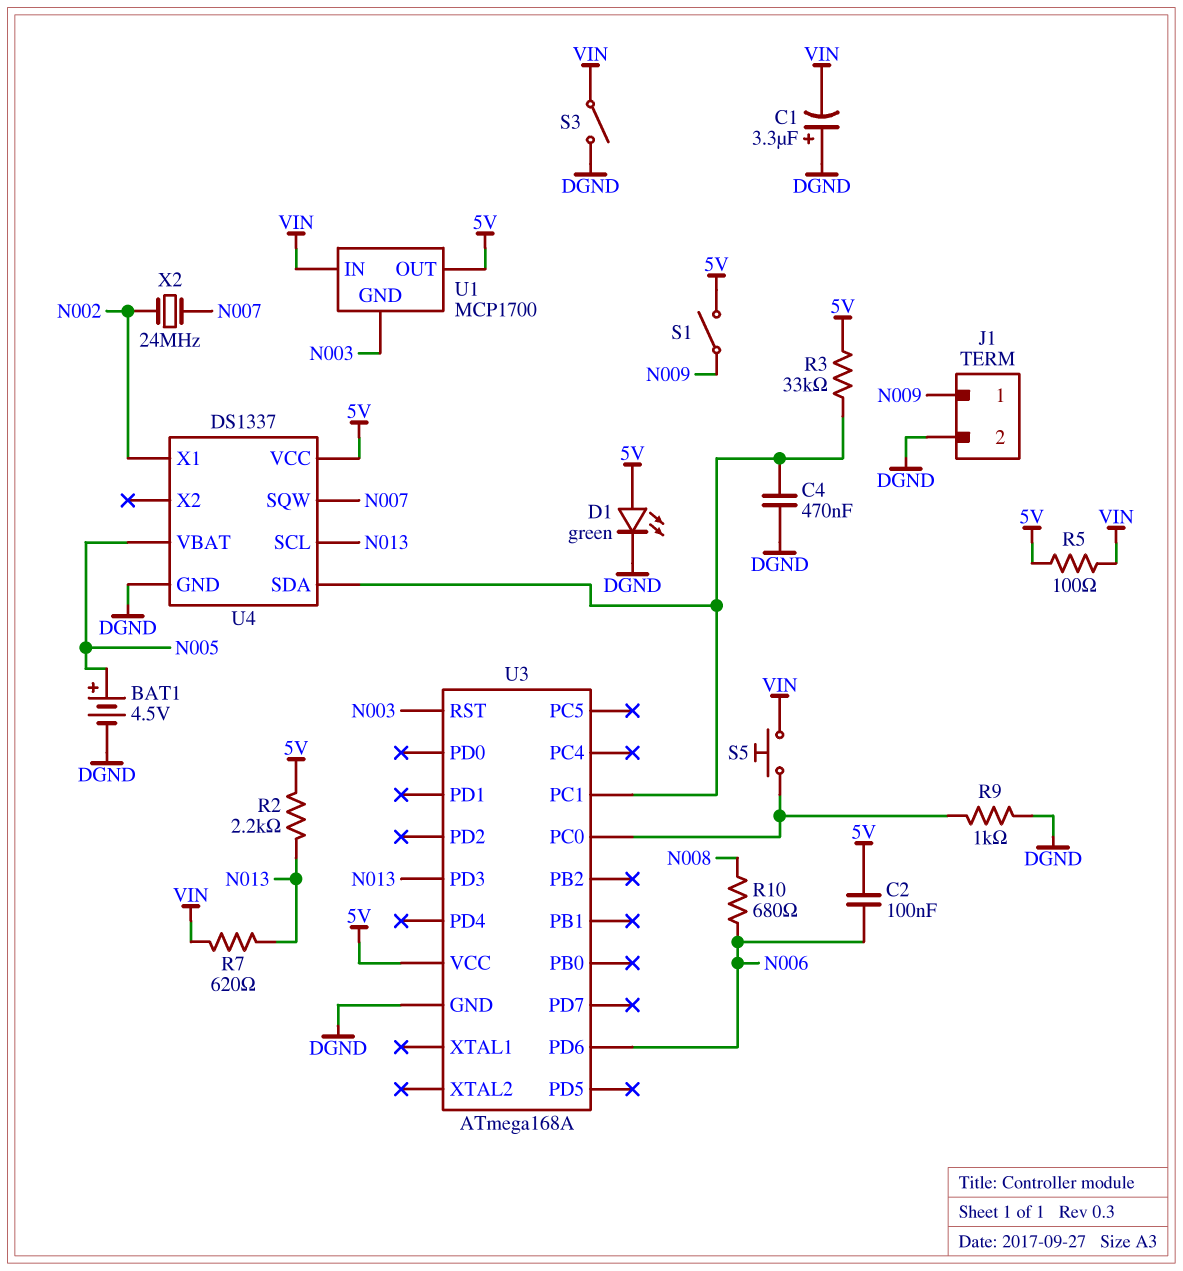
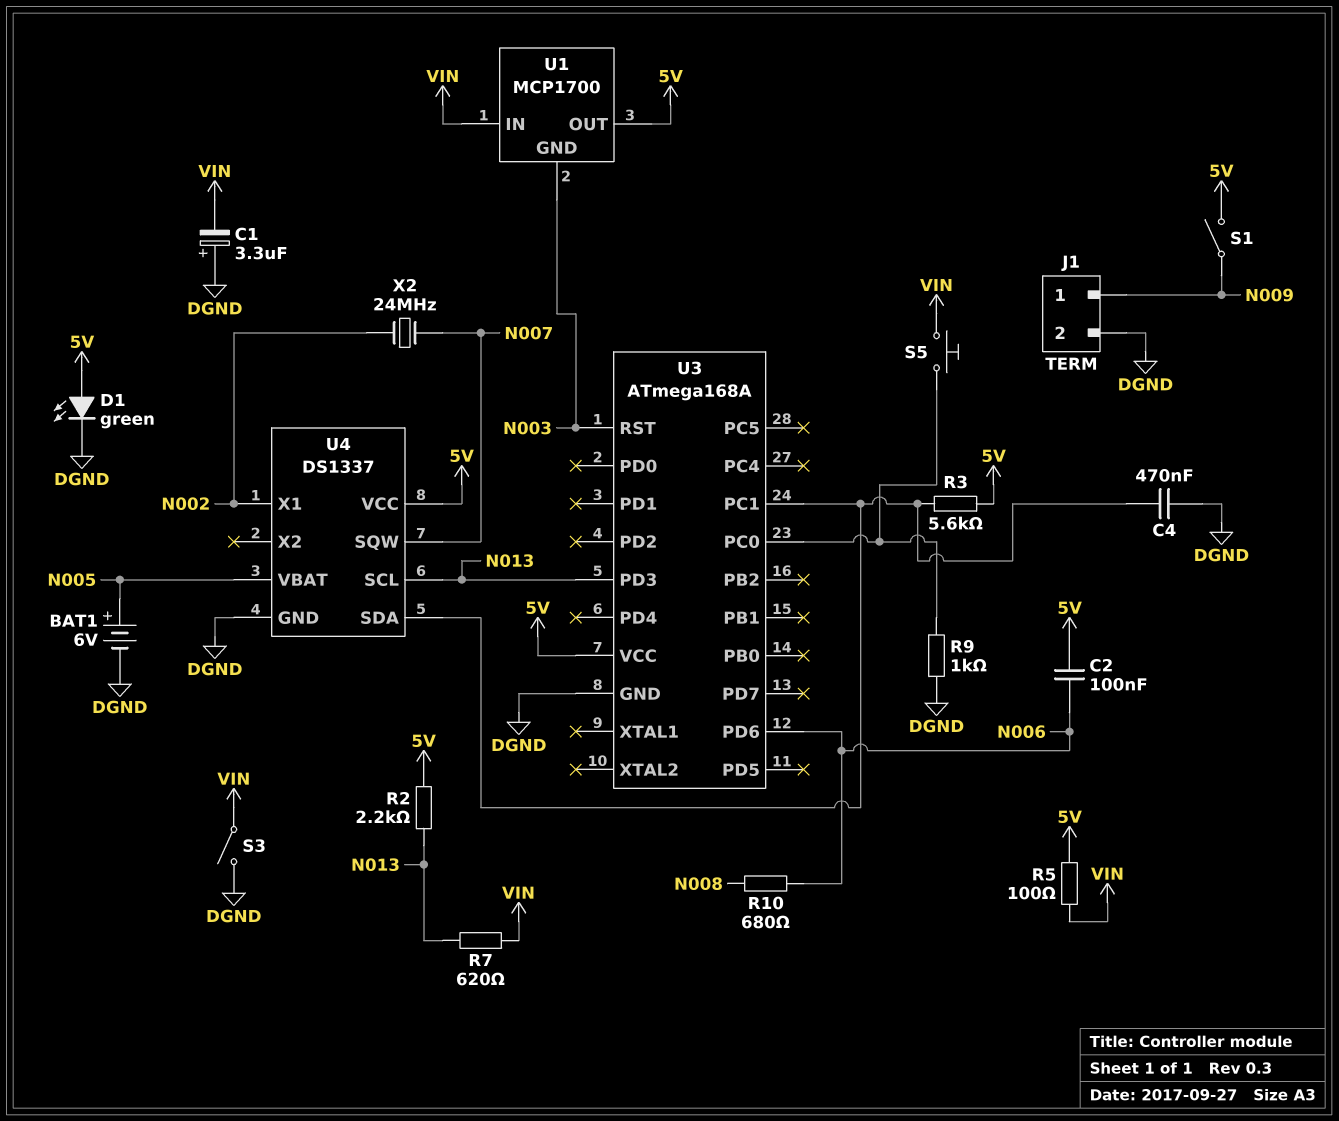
BAT1: 4.5V (plus N005, minus DGND) -> 6V (plus N005, minus DGND)
R3: 33k (5V, U3/PC1) -> 5.6k (5V, U3/PC1)

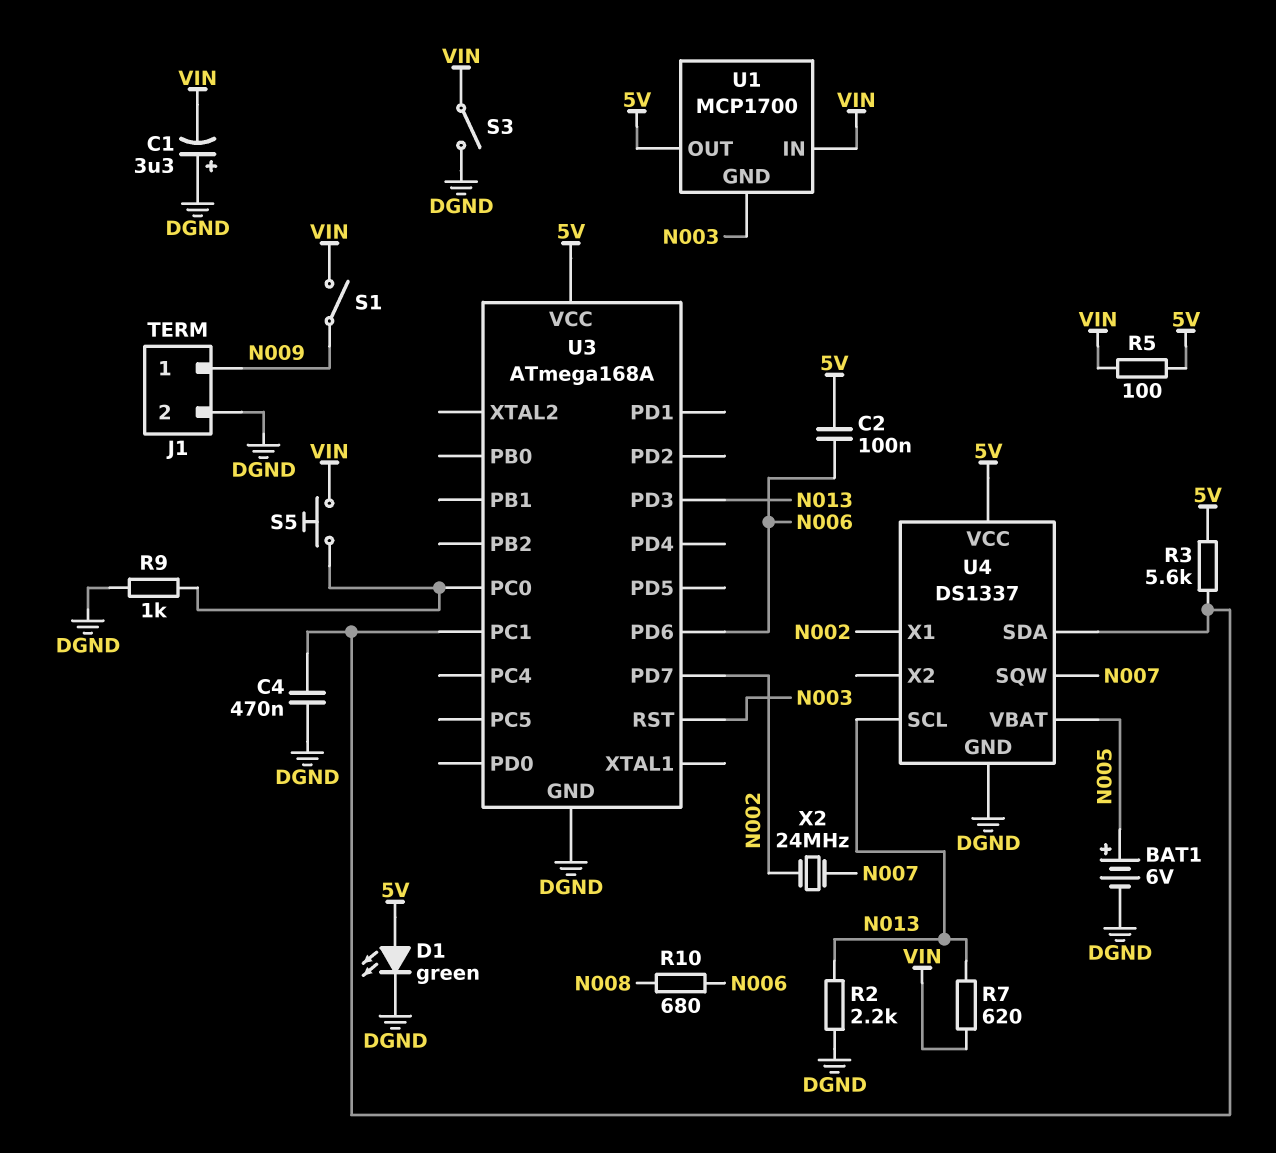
R2: 2.2k (5V, N013) -> 2.2k (DGND, N013)
S1: switch (5V, N009) -> switch (N009, VIN)
U3 pin PD7: none -> N002

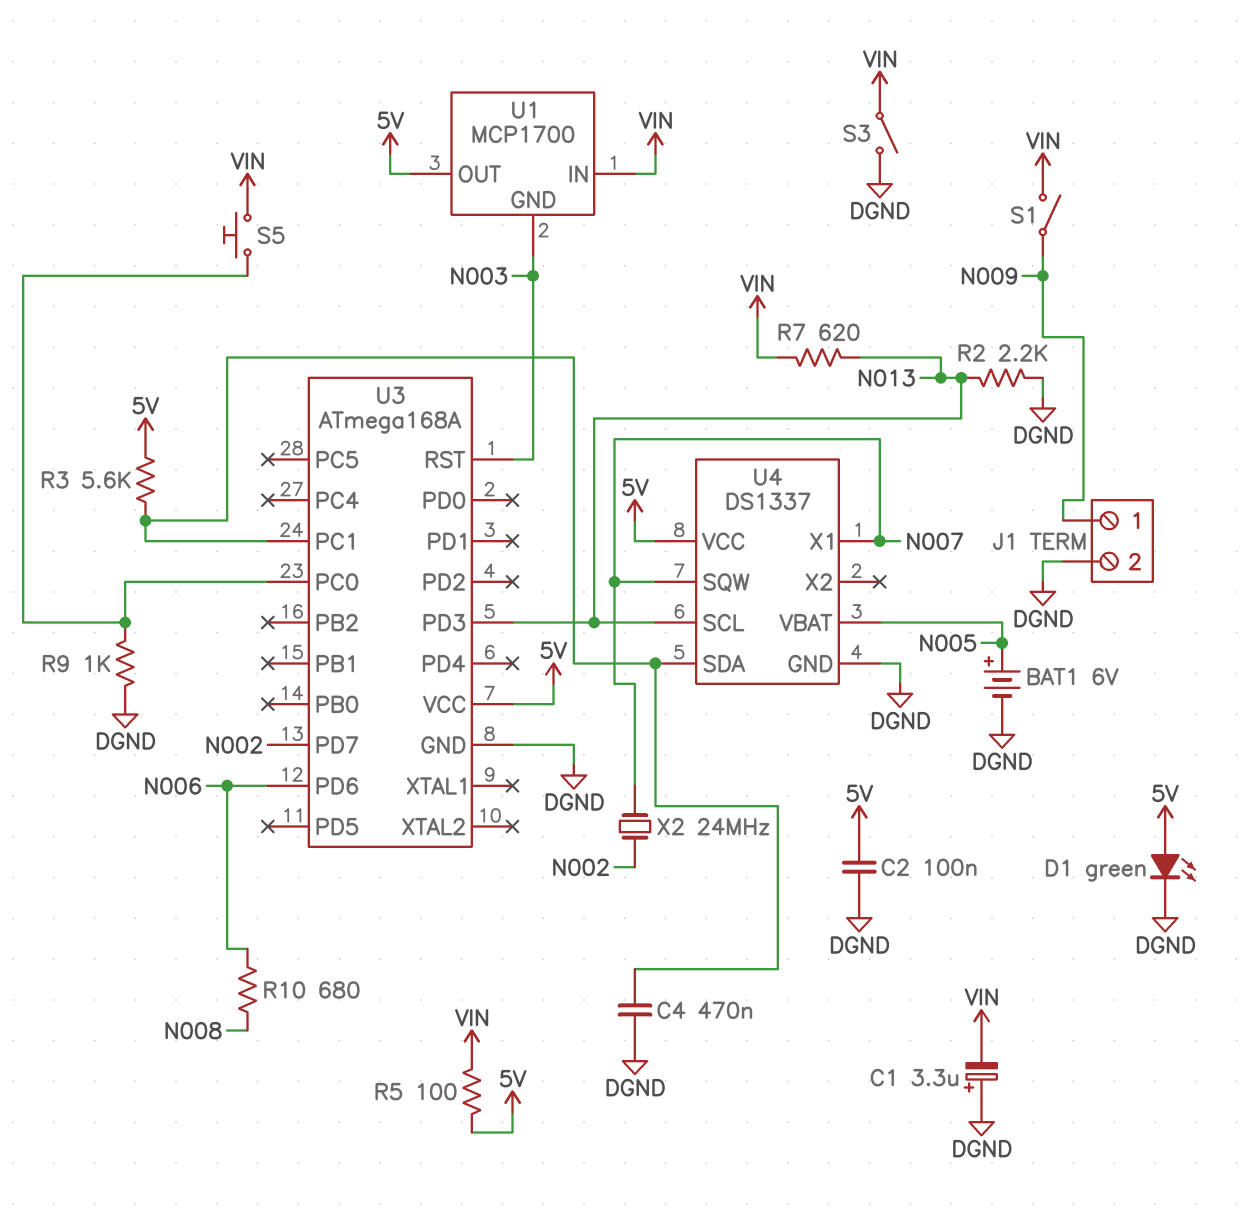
C2: 100nF (5V, N006) -> 100nF (5V, DGND)
U4 pin X1: N002 -> N007

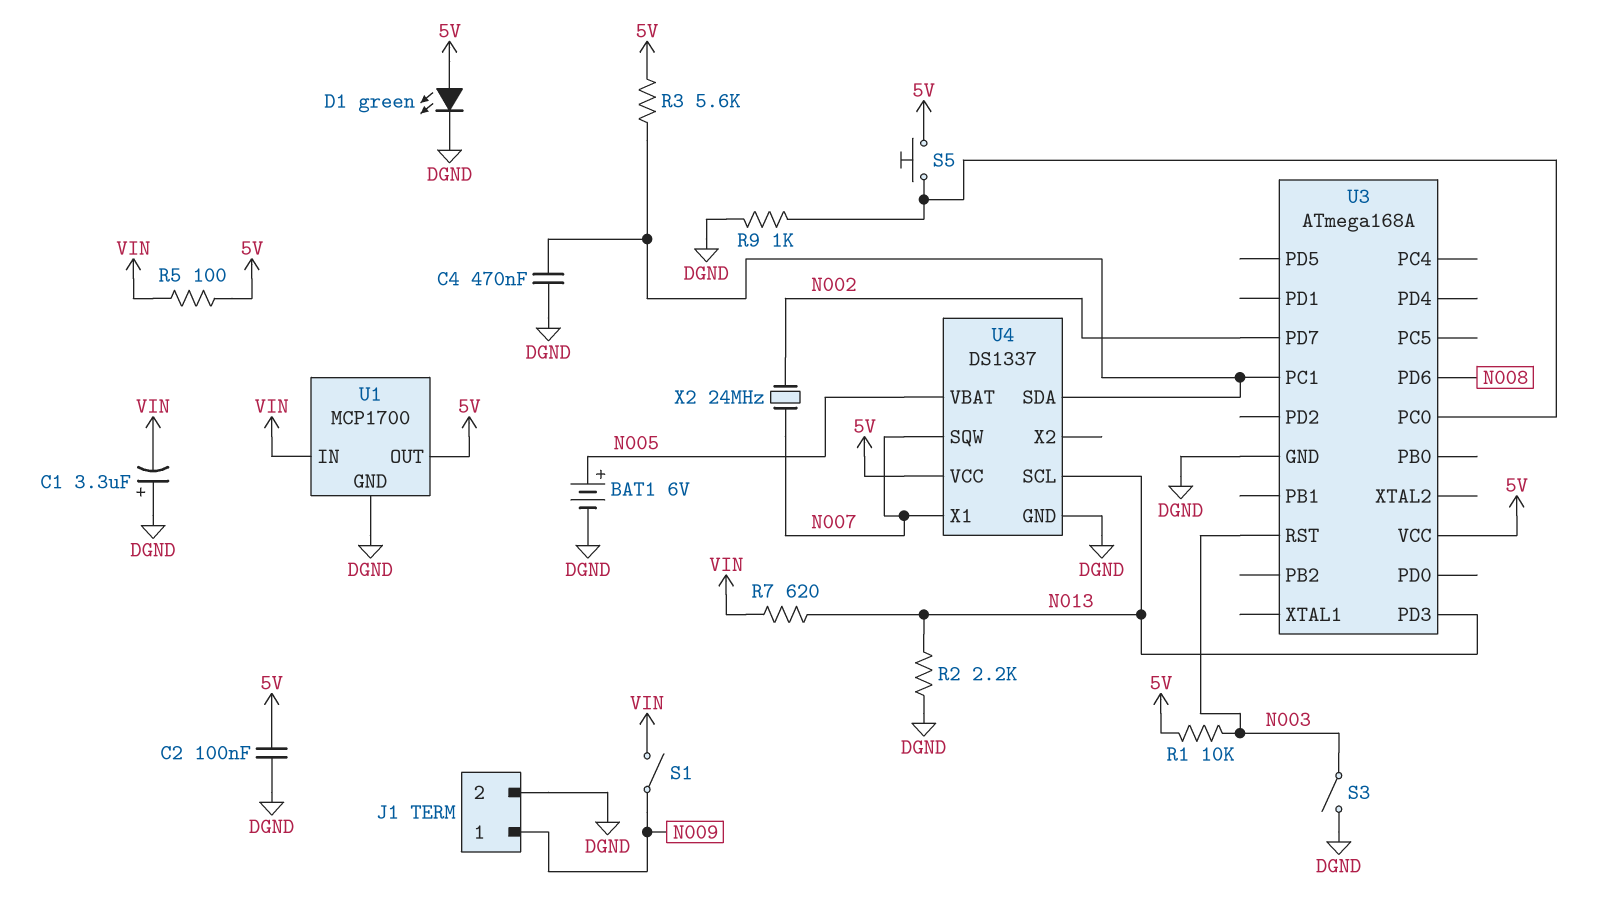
R1: none -> 10k (5V, N003)
R10: 680 (N006, N008) -> none
S3: switch (DGND, VIN) -> switch (DGND, N003)
S5: button (U3/PC0, VIN) -> button (5V, U3/PC0)
U1 pin GND: N003 -> DGND
U3 pin PD6: N006 -> N008

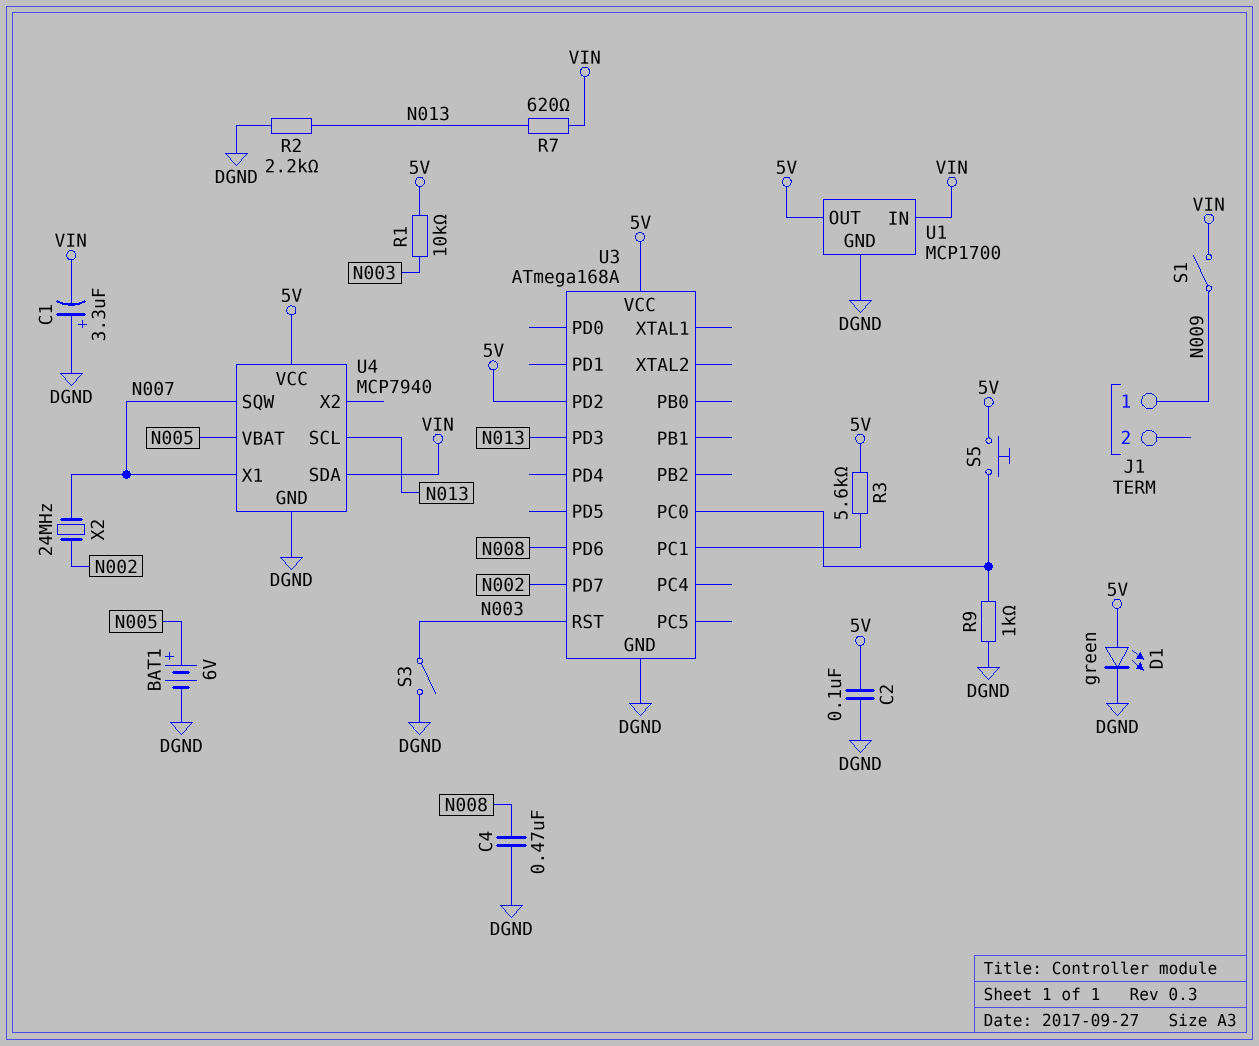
C4: 470nF (DGND, U3/PC1) -> 470nF (DGND, N008)
J1 pin 2: DGND -> none
R5: 100 (5V, VIN) -> none
U3 pin PD2: none -> 5V
U4: DS1337 -> MCP7940
U4 pin SDA: U3/PC1 -> VIN

